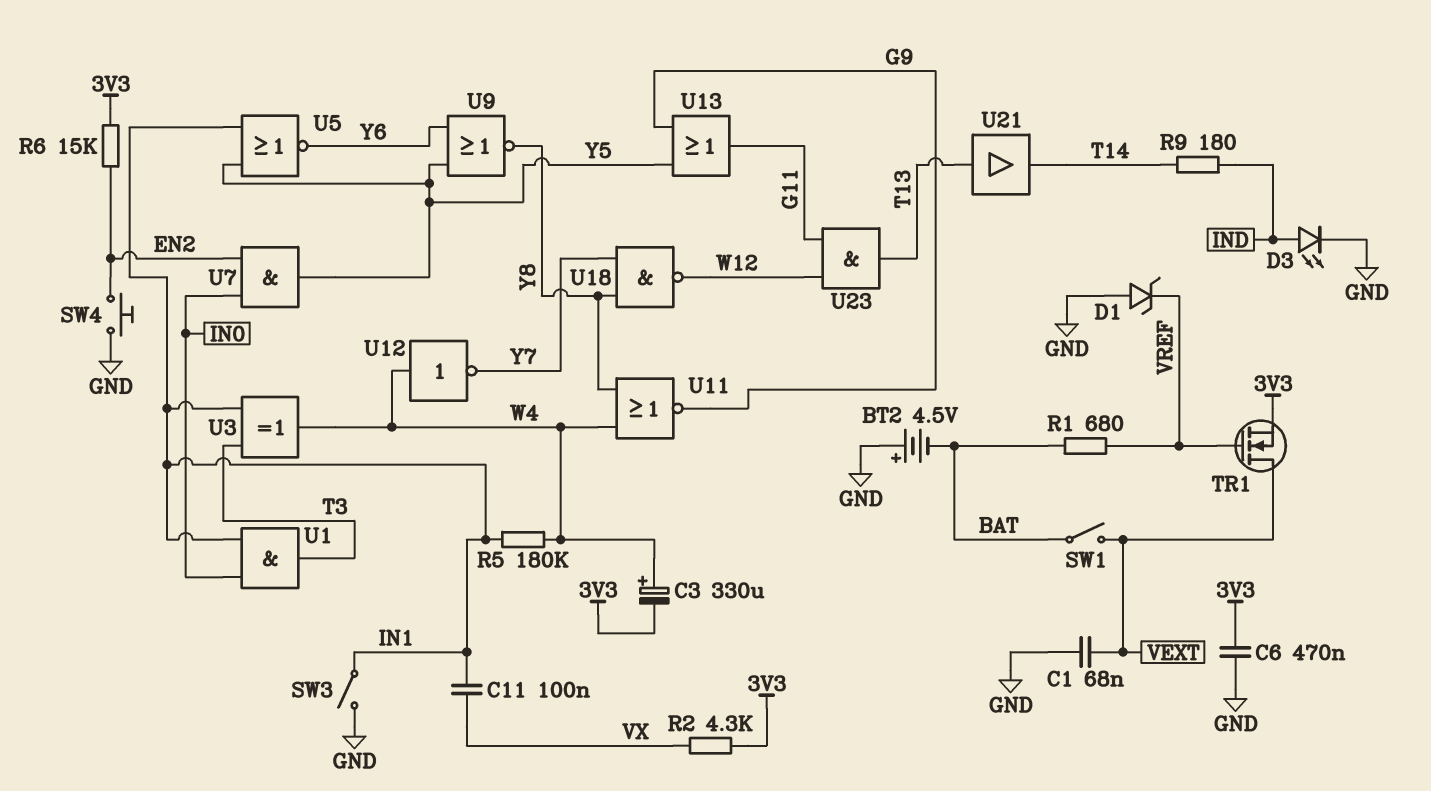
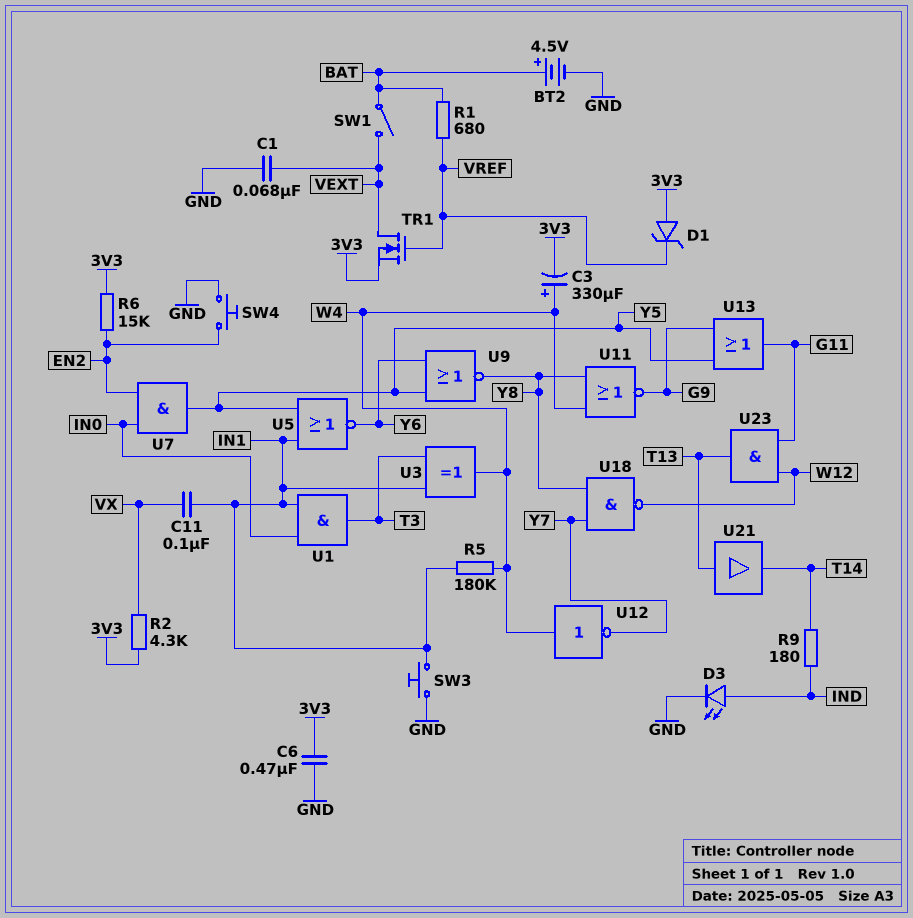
BT2: 4.5V (plus GND, minus BAT) -> 4.5V (plus BAT, minus GND)
D1: zener (A GND, K VREF) -> zener (A 3V3, K VREF)
SW3: switch (GND, IN1) -> button (GND, IN1)

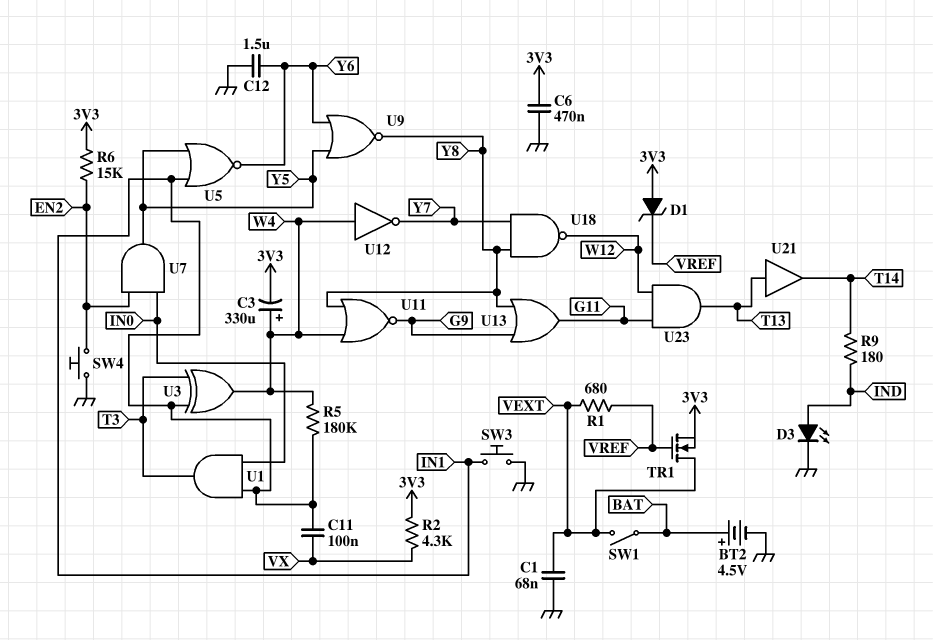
C12: none -> 1.5uF (GND, Y6)
R1: 680 (BAT, VREF) -> 680 (VEXT, VREF)
U13: OR (in G9, in Y5, out G11) -> OR (in G9, in Y8, out G11)

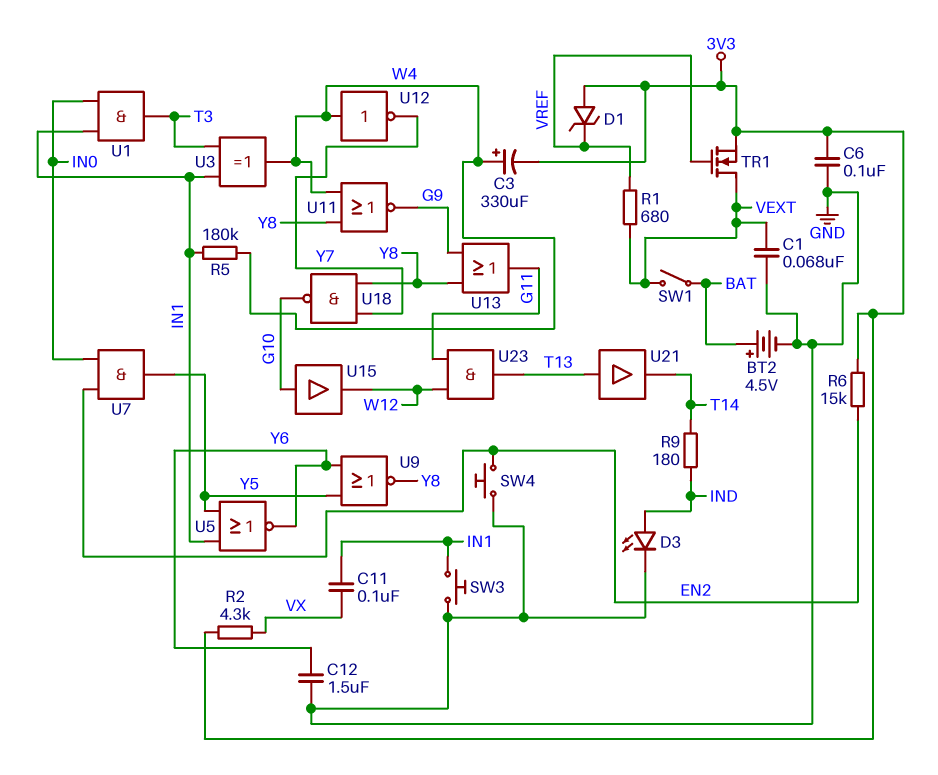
C6: 470nF (3V3, GND) -> 100nF (3V3, GND)
U15: none -> buffer (in G10, out W12)
U18: NAND (in Y7, in Y8, out W12) -> NAND (in Y7, in Y8, out G10)

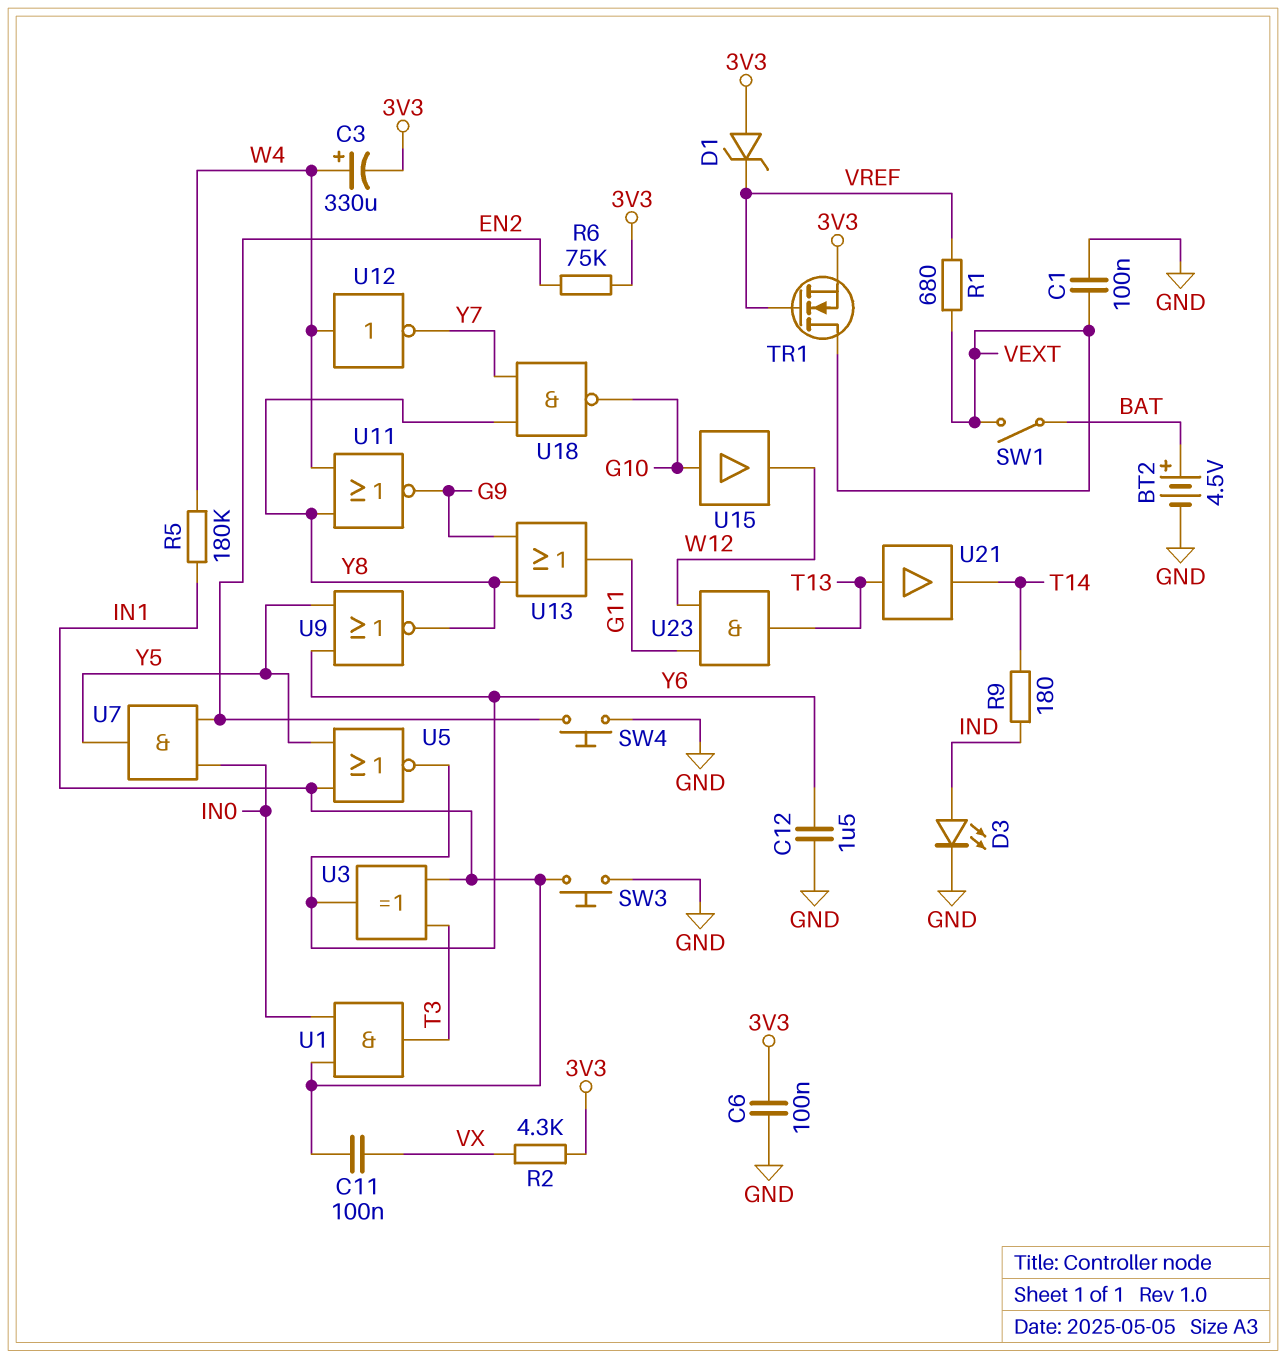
C1: 68nF (GND, VEXT) -> 100nF (GND, VEXT)
R6: 15k (3V3, EN2) -> 75k (3V3, EN2)
U3: XOR (in IN1, in T3, out W4) -> XOR (in IN1, in T3, out Y6)

